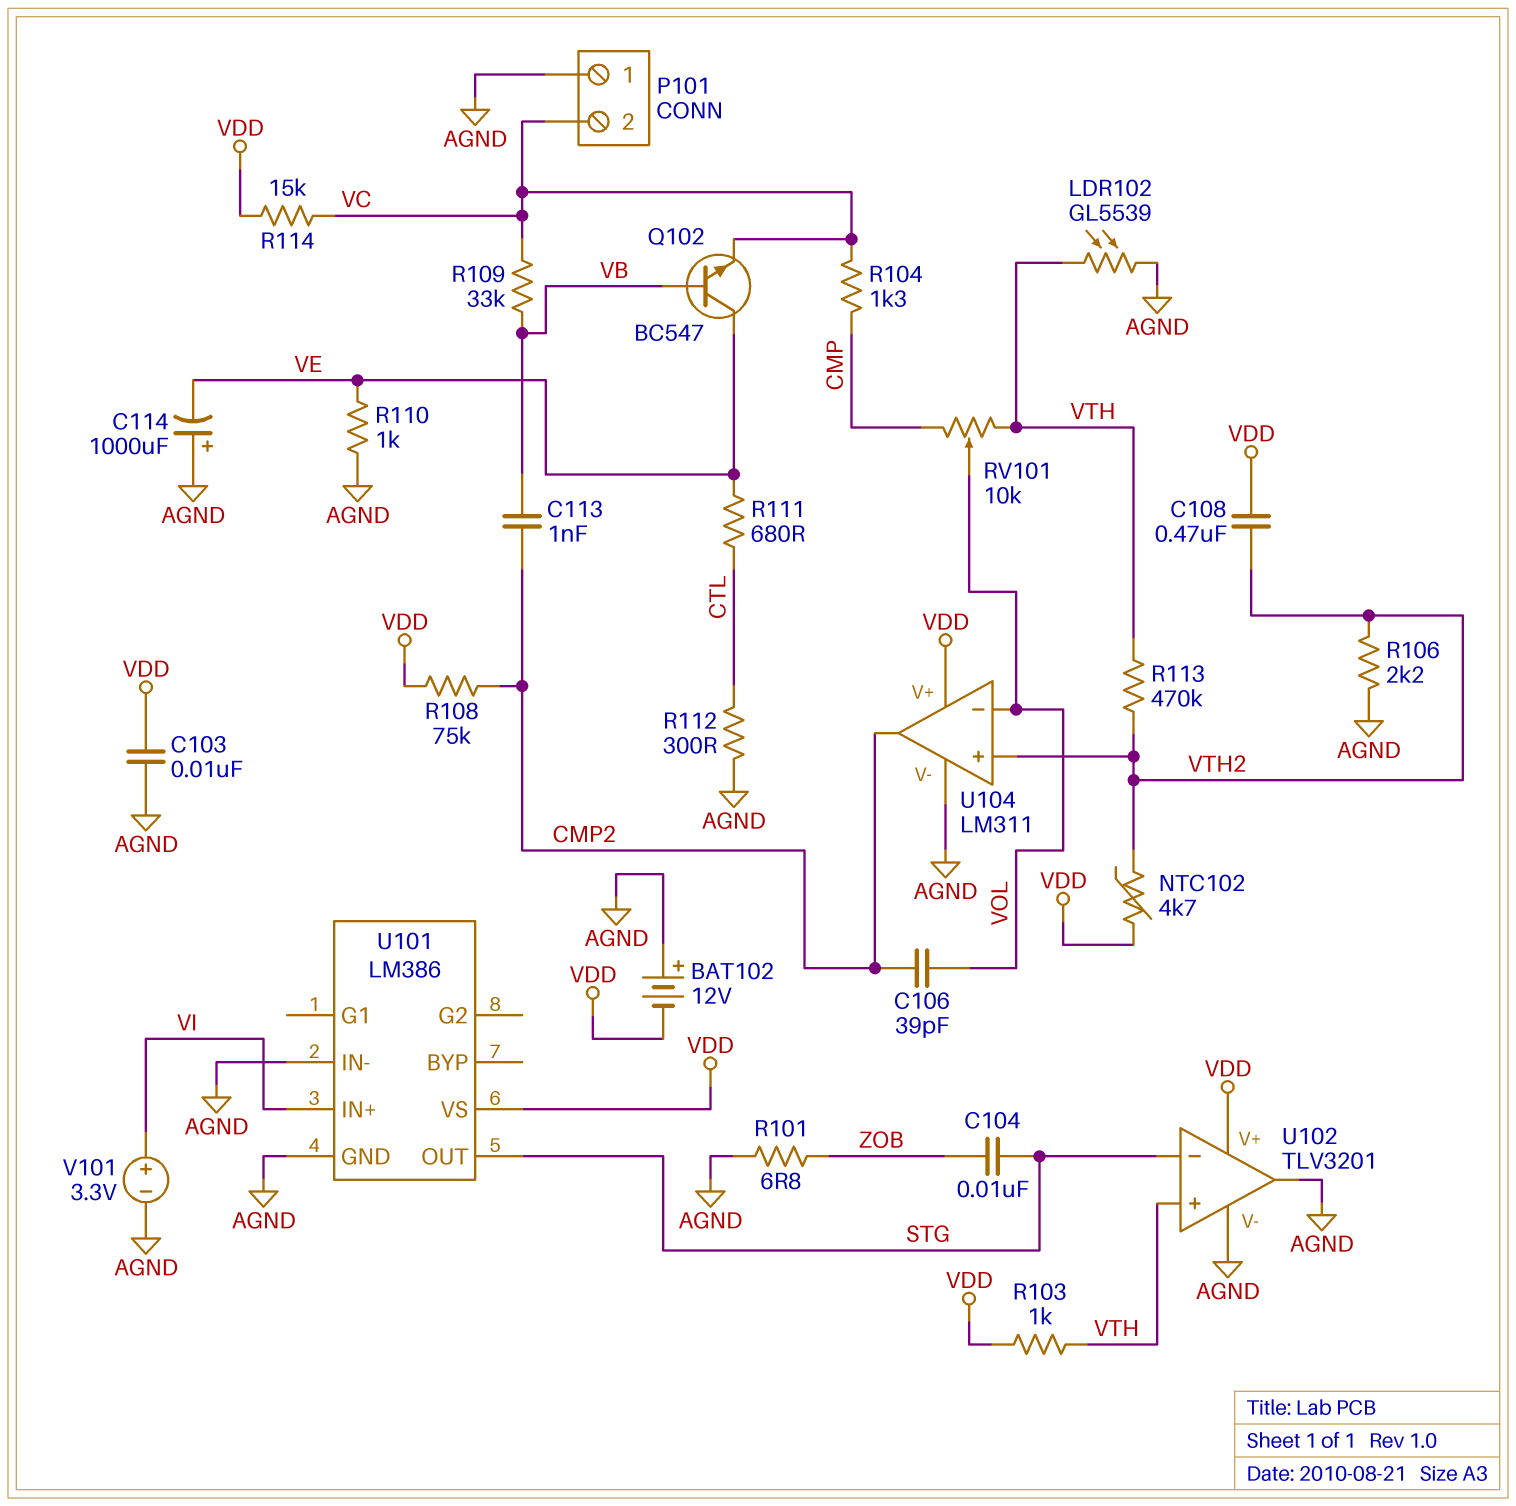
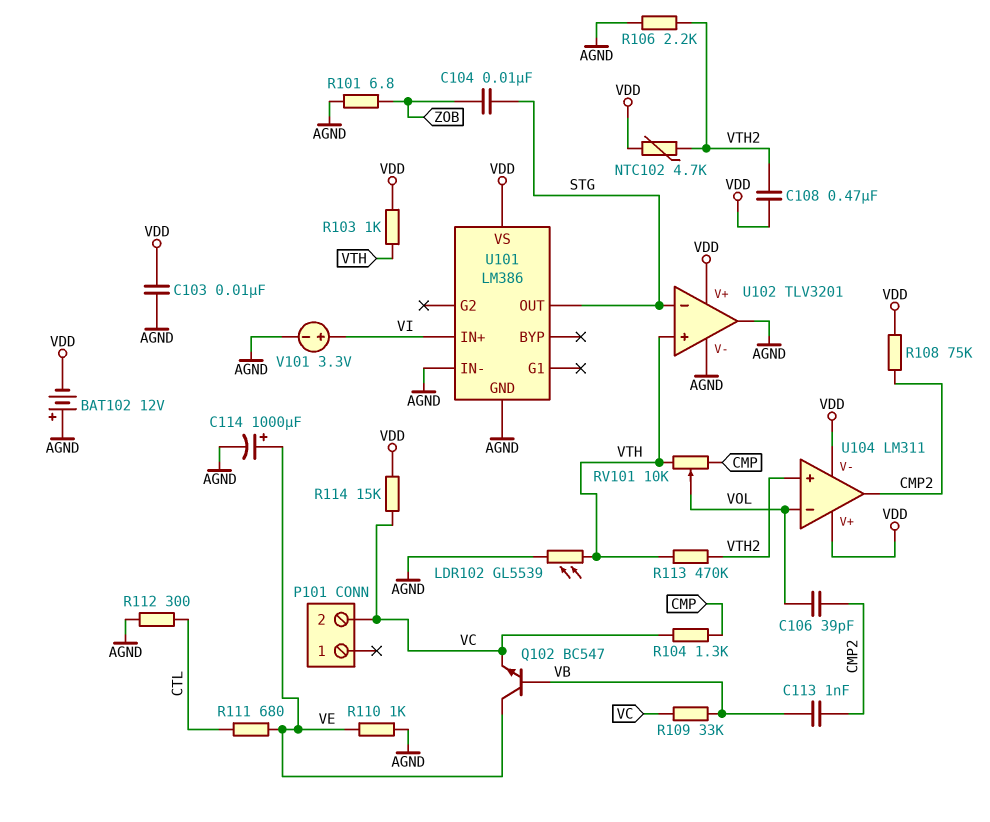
C114: 1000uF (plus AGND, minus VE) -> 1000uF (plus VE, minus AGND)
P101 pin 1: AGND -> none
U104 pin V-: AGND -> VDD

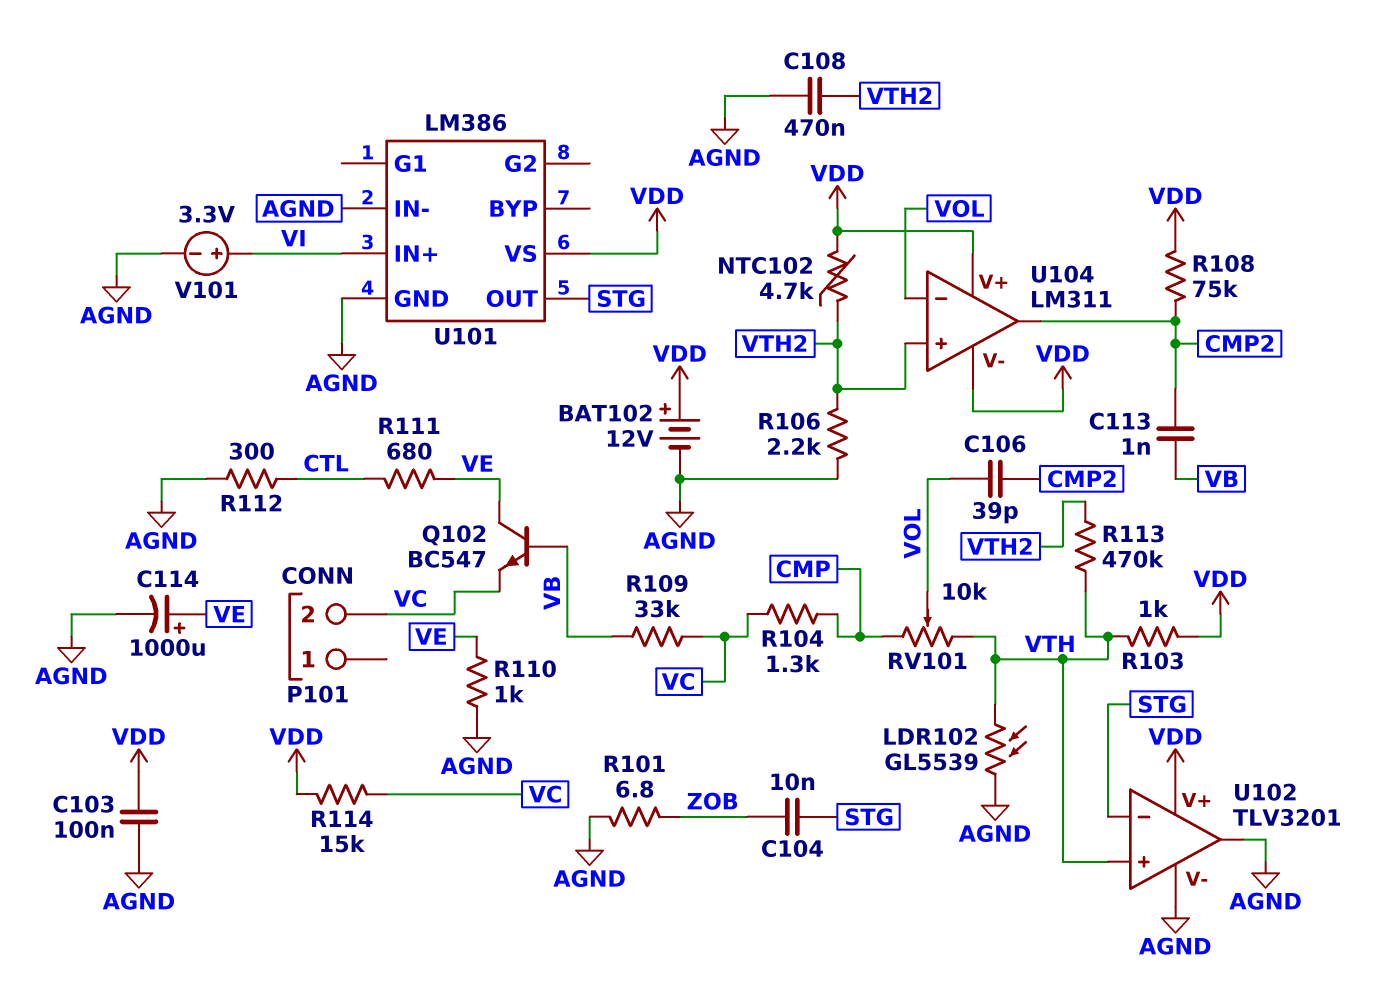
BAT102: 12V (plus AGND, minus VDD) -> 12V (plus VDD, minus AGND)
C103: 10nF (AGND, VDD) -> 100nF (AGND, VDD)
C108: 470nF (VDD, VTH2) -> 470nF (AGND, VTH2)

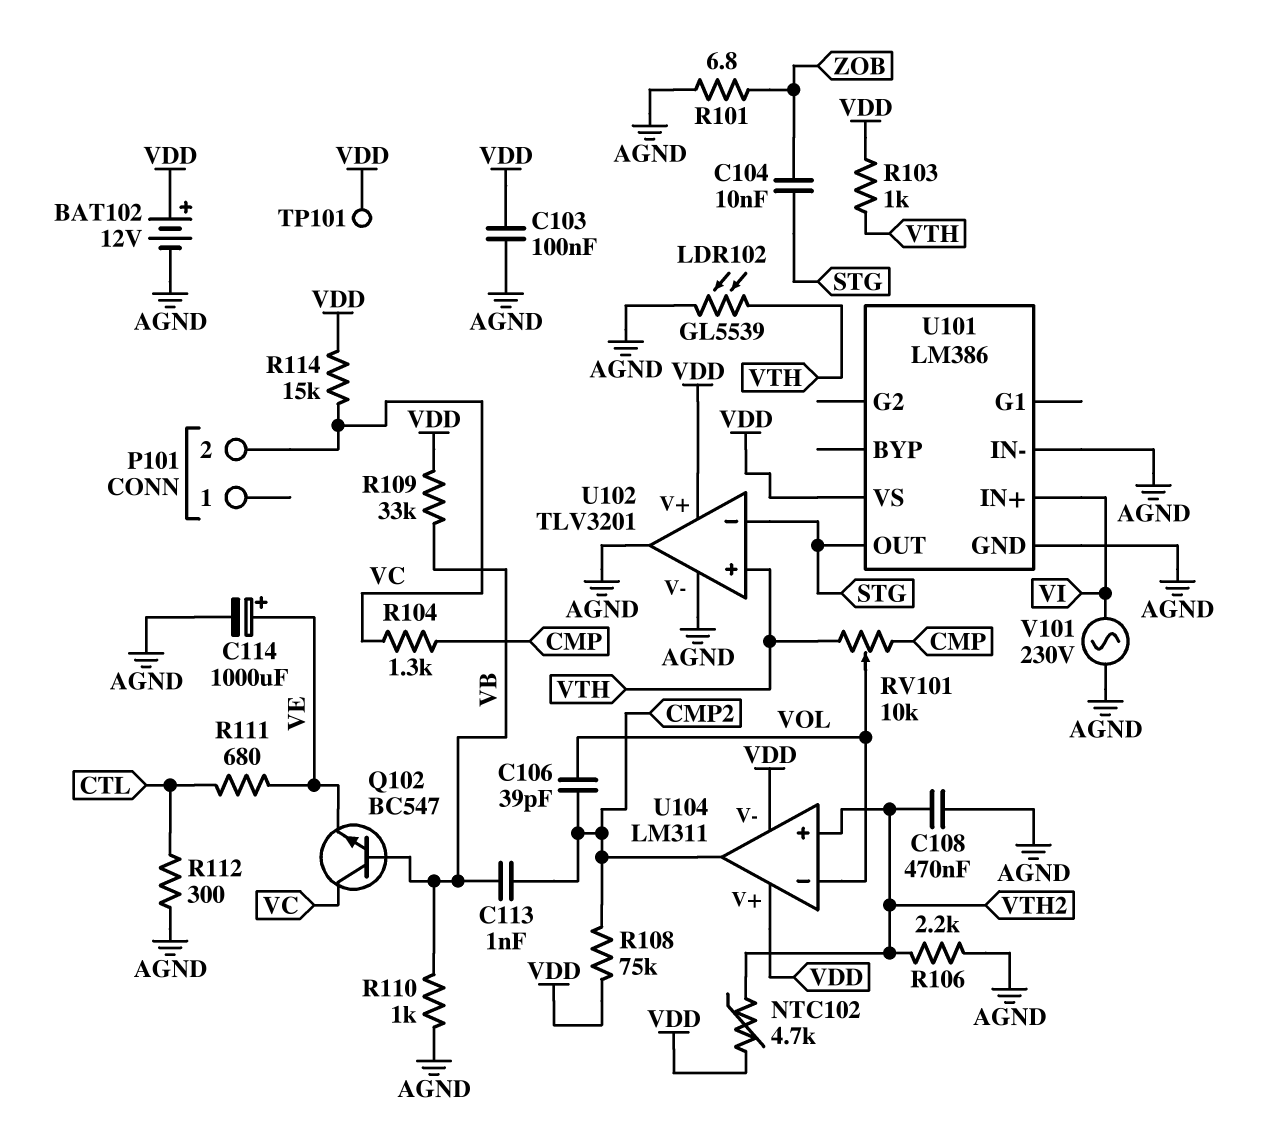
Q102: NPN BC547 (B VB, C VE, E VC) -> NPN BC547 (B VB, C VC, E VE)
R109: 33k (VB, VC) -> 33k (VB, VDD)
R110: 1k (AGND, VE) -> 1k (AGND, VB)
R113: 470k (VTH, VTH2) -> none
TP101: none -> test point (VDD)
V101: 3.3V (plus VI, minus AGND) -> AC 230V (AGND, VI)

